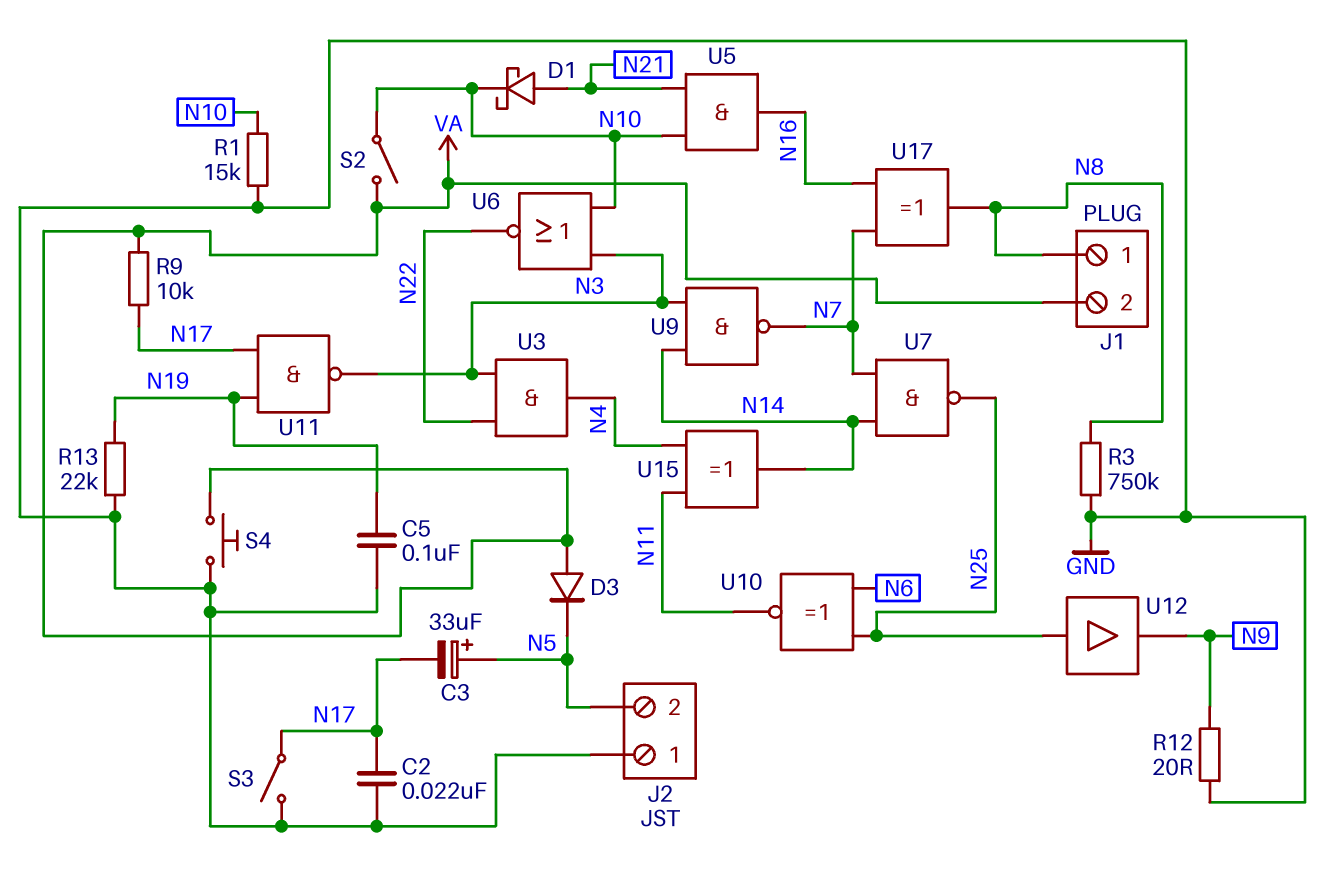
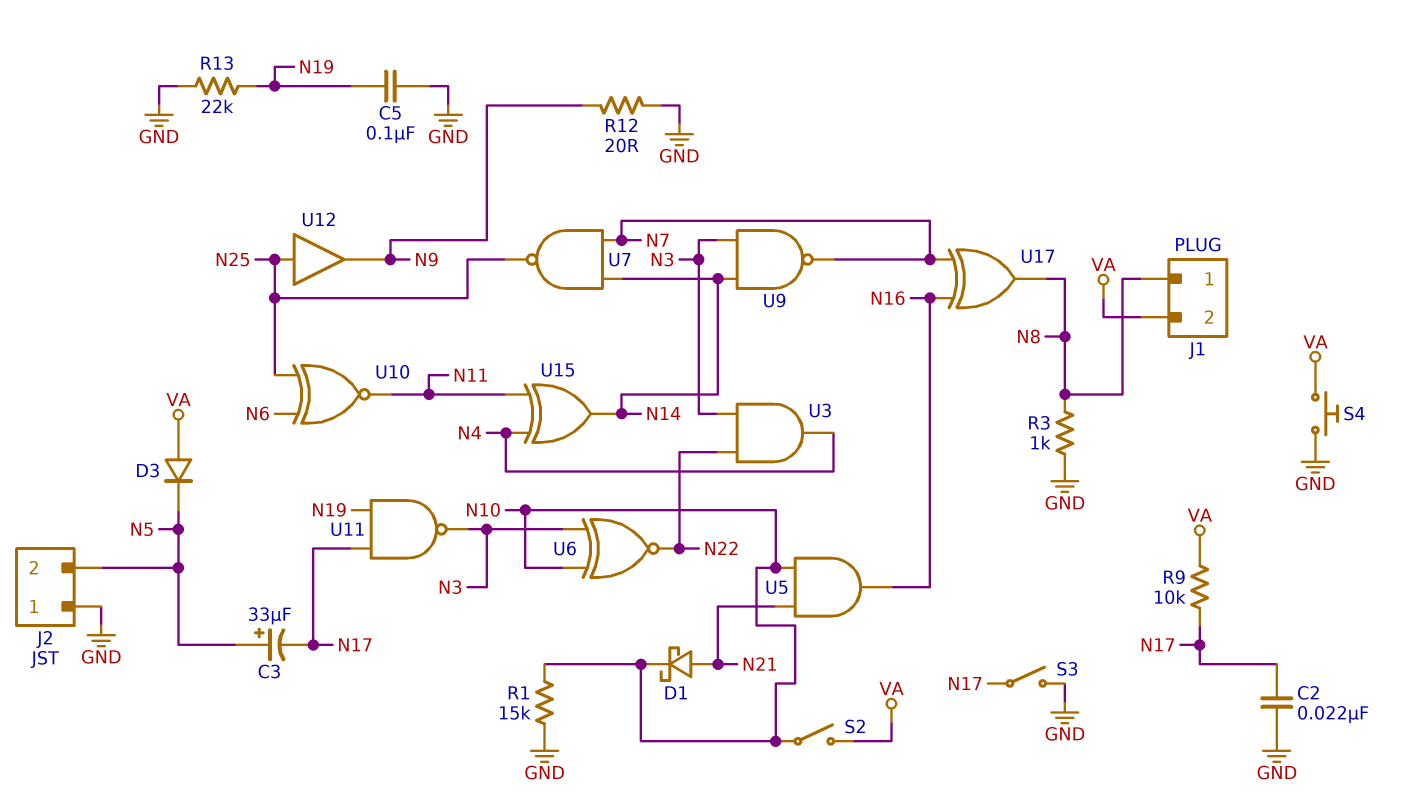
R3: 750k (GND, N8) -> 1k (GND, N8)
U6: NOR (in N3, in N10, out N22) -> XNOR (in N3, in N10, out N22)

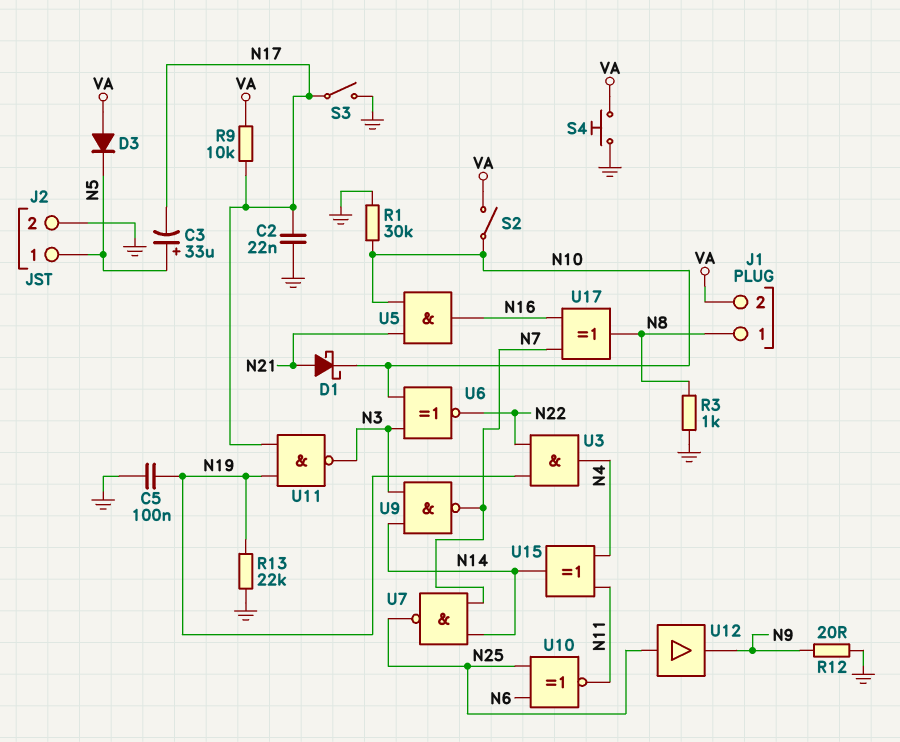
J2 pin 1: GND -> N5
J2 pin 2: N5 -> GND
R1: 15k (GND, N10) -> 30k (GND, N10)
U3: AND (in N3, in N22, out N4) -> AND (in N19, in N22, out N4)

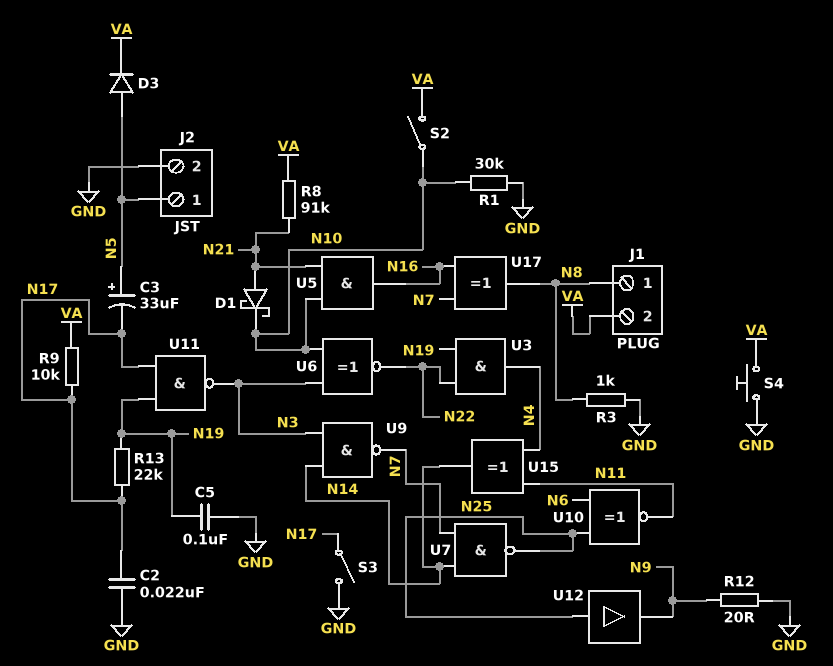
D3: diode (A VA, K N5) -> diode (A N5, K VA)
R8: none -> 91k (N21, VA)
R13: 22k (GND, N19) -> 22k (N17, N19)

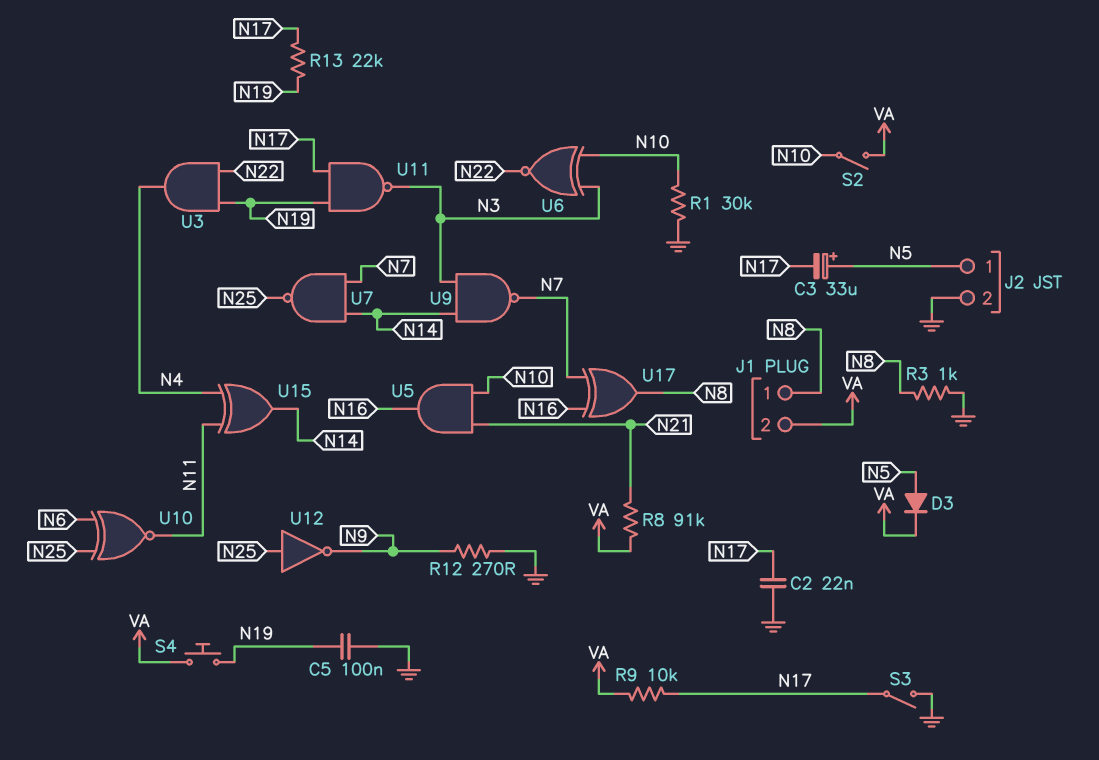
D1: schottky (A N21, K N10) -> none
R12: 20 (GND, N9) -> 270 (GND, N9)
S4: button (GND, VA) -> button (N19, VA)
U12: buffer (in N25, out N9) -> NOT (in N25, out N9)

